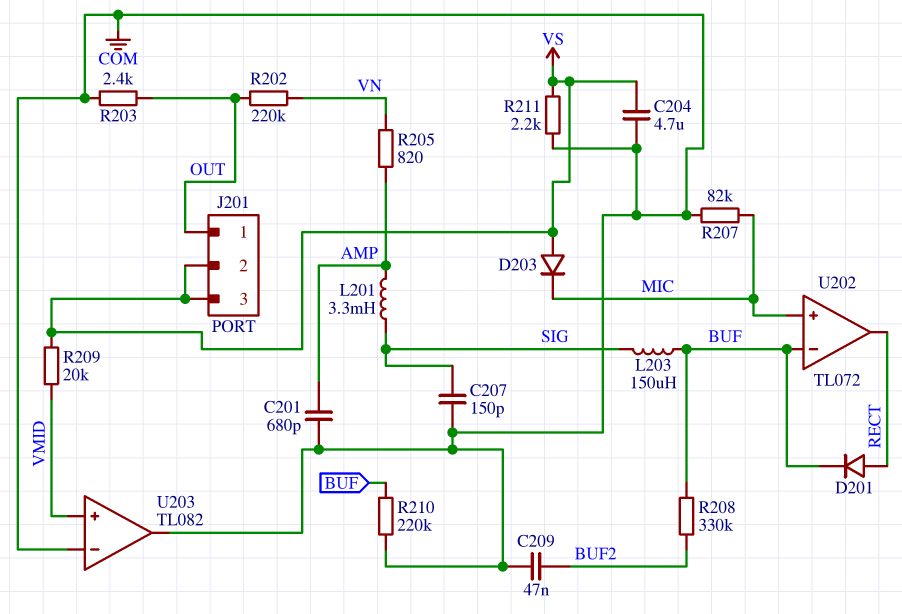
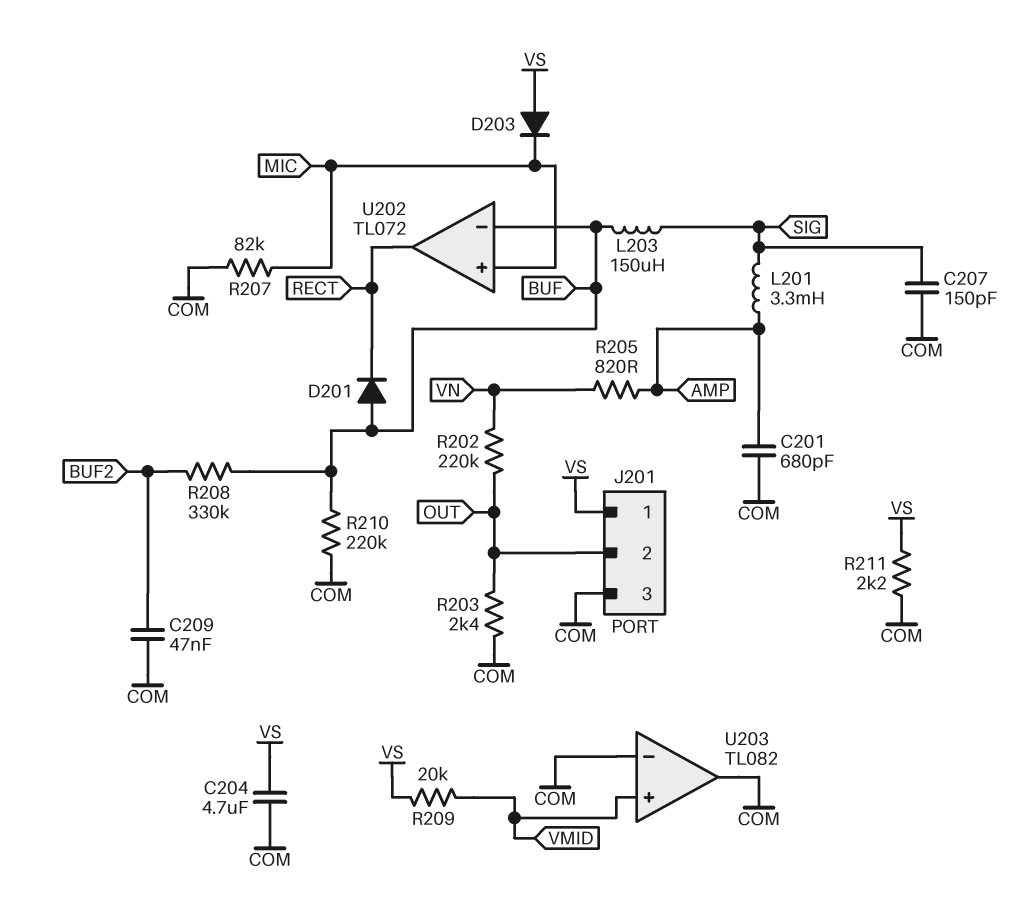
D201: diode (A RECT, K BUF) -> diode (A BUF, K RECT)
J201 pin 1: OUT -> VS
J201 pin 2: VS -> OUT
J201 pin 3: VS -> COM

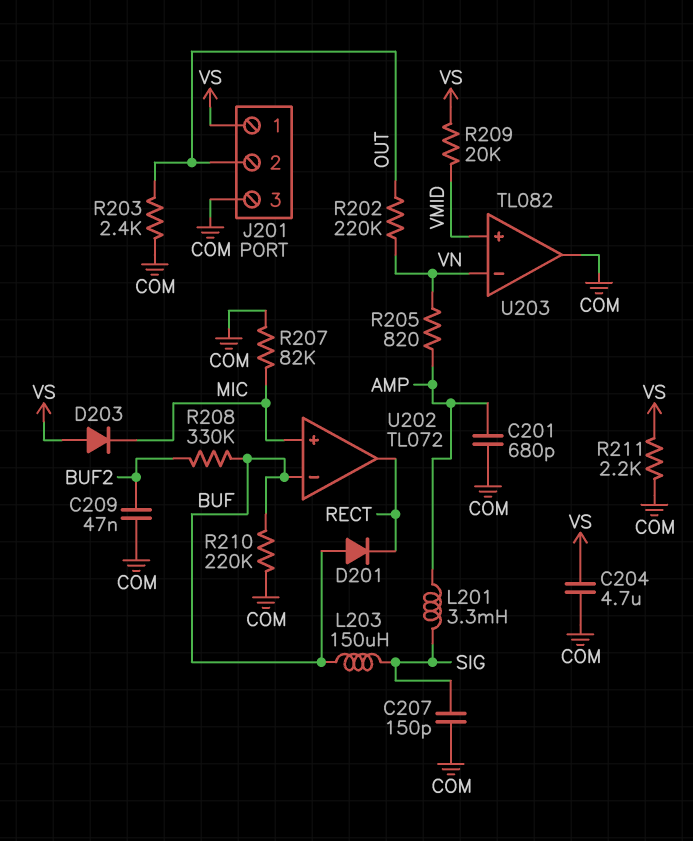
U203 pin in-: COM -> VN

